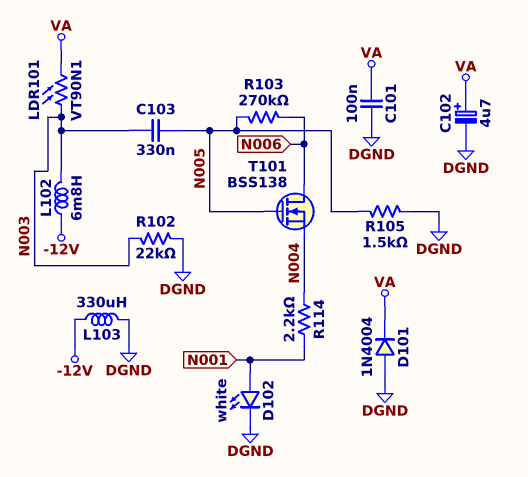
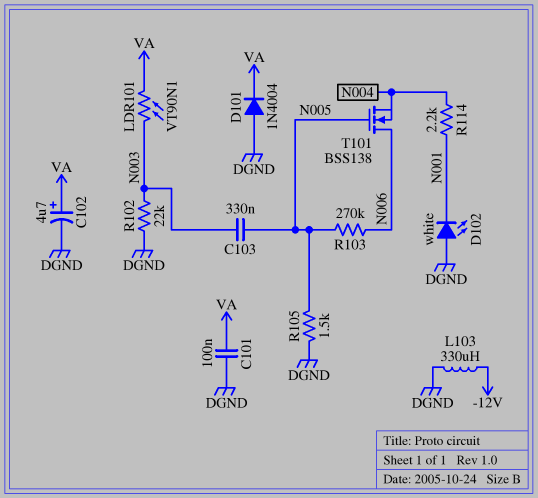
D102: LED white (A N001, K DGND) -> LED white (A DGND, K N001)
L102: 6.8mH (-12V, N003) -> none

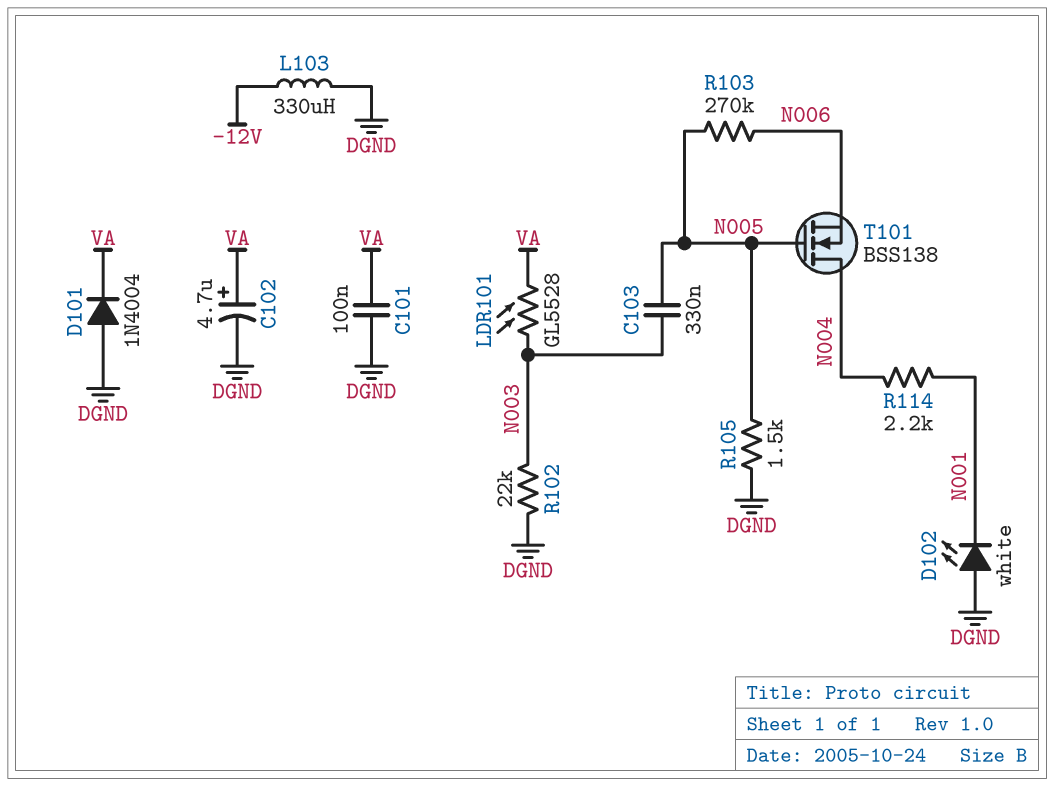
LDR101: VT90N1 (N003, VA) -> GL5528 (N003, VA)
T101: NMOS BSS138 (G N005, D N006, S N004) -> NMOS BSS138 (G N005, D N004, S N006)

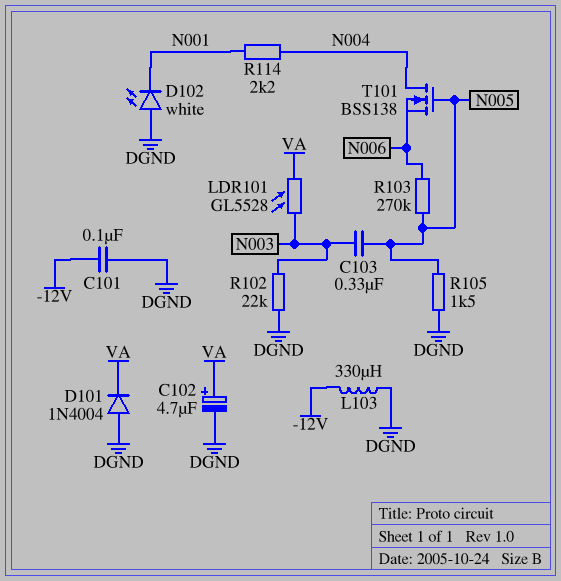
C101: 100nF (DGND, VA) -> 100nF (-12V, DGND)

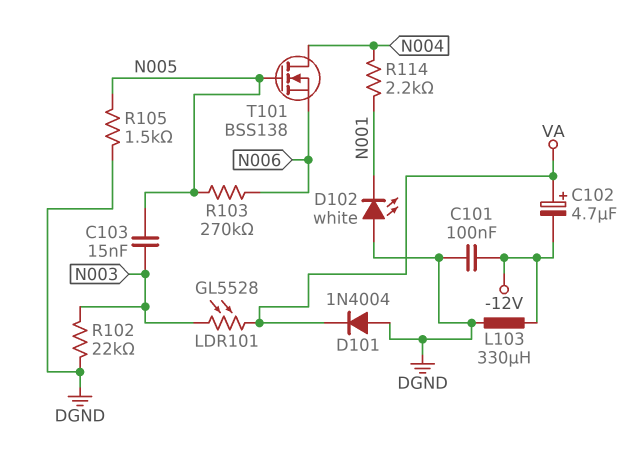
C102: 4.7uF (plus VA, minus DGND) -> 4.7uF (plus VA, minus -12V)
C103: 330nF (N003, N005) -> 15nF (N003, N005)

